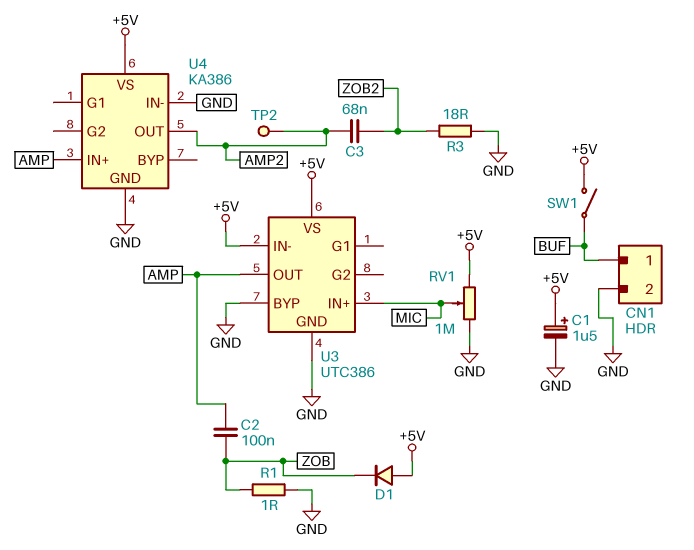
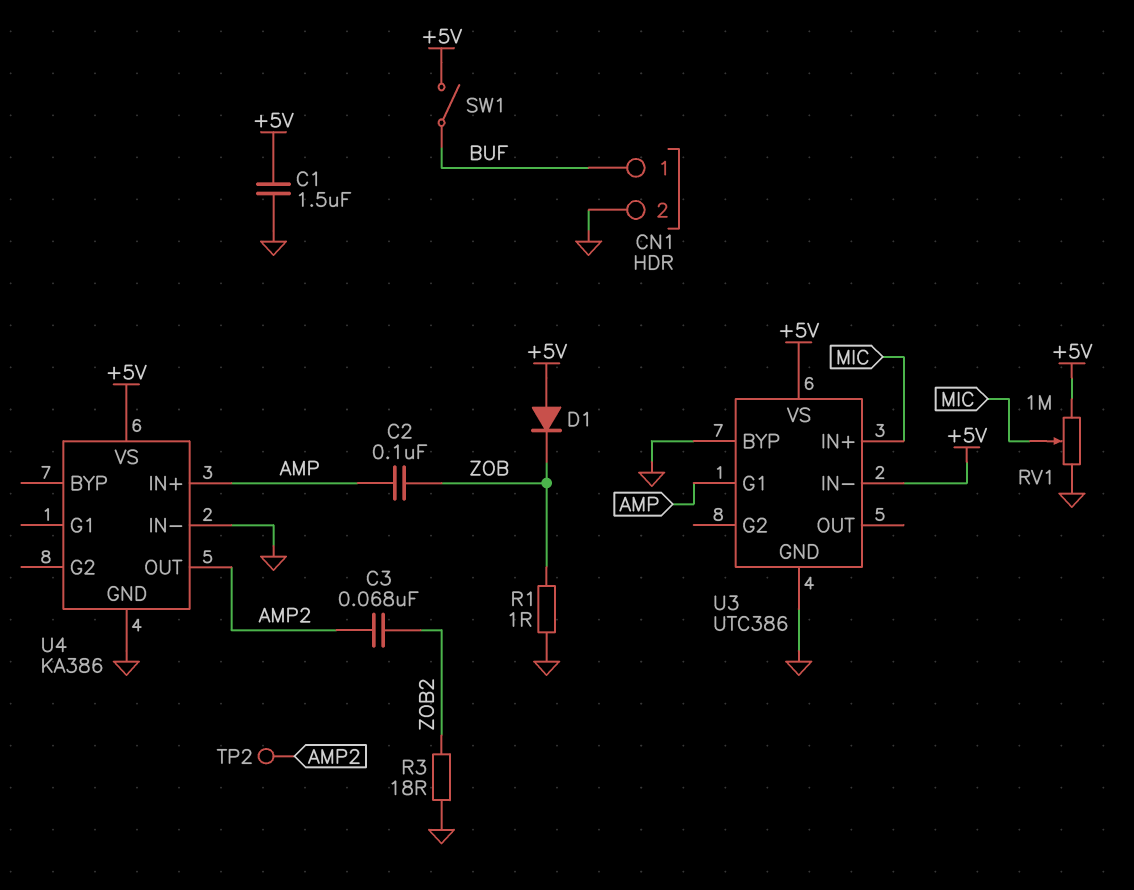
C1: 1.5uF (plus +5V, minus GND) -> 1.5uF (+5V, GND)
U3 pin G1: none -> AMP
U3 pin OUT: AMP -> none

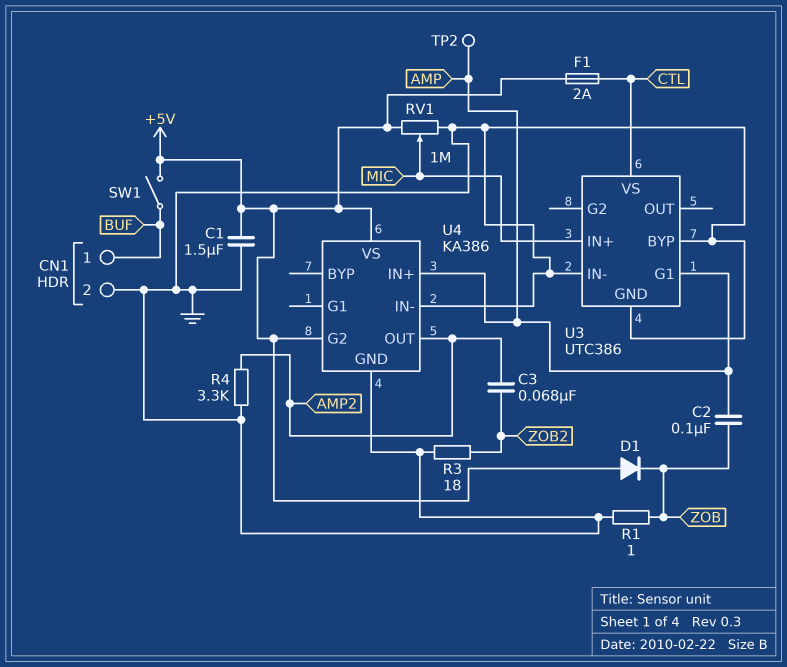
F1: none -> 2A (+5V, CTL)
R4: none -> 3.3k (AMP2, GND)
TP2: test point (AMP2) -> test point (AMP)
U3 pin IN-: +5V -> GND
U3 pin VS: +5V -> CTL
U4 pin G2: none -> +5V

